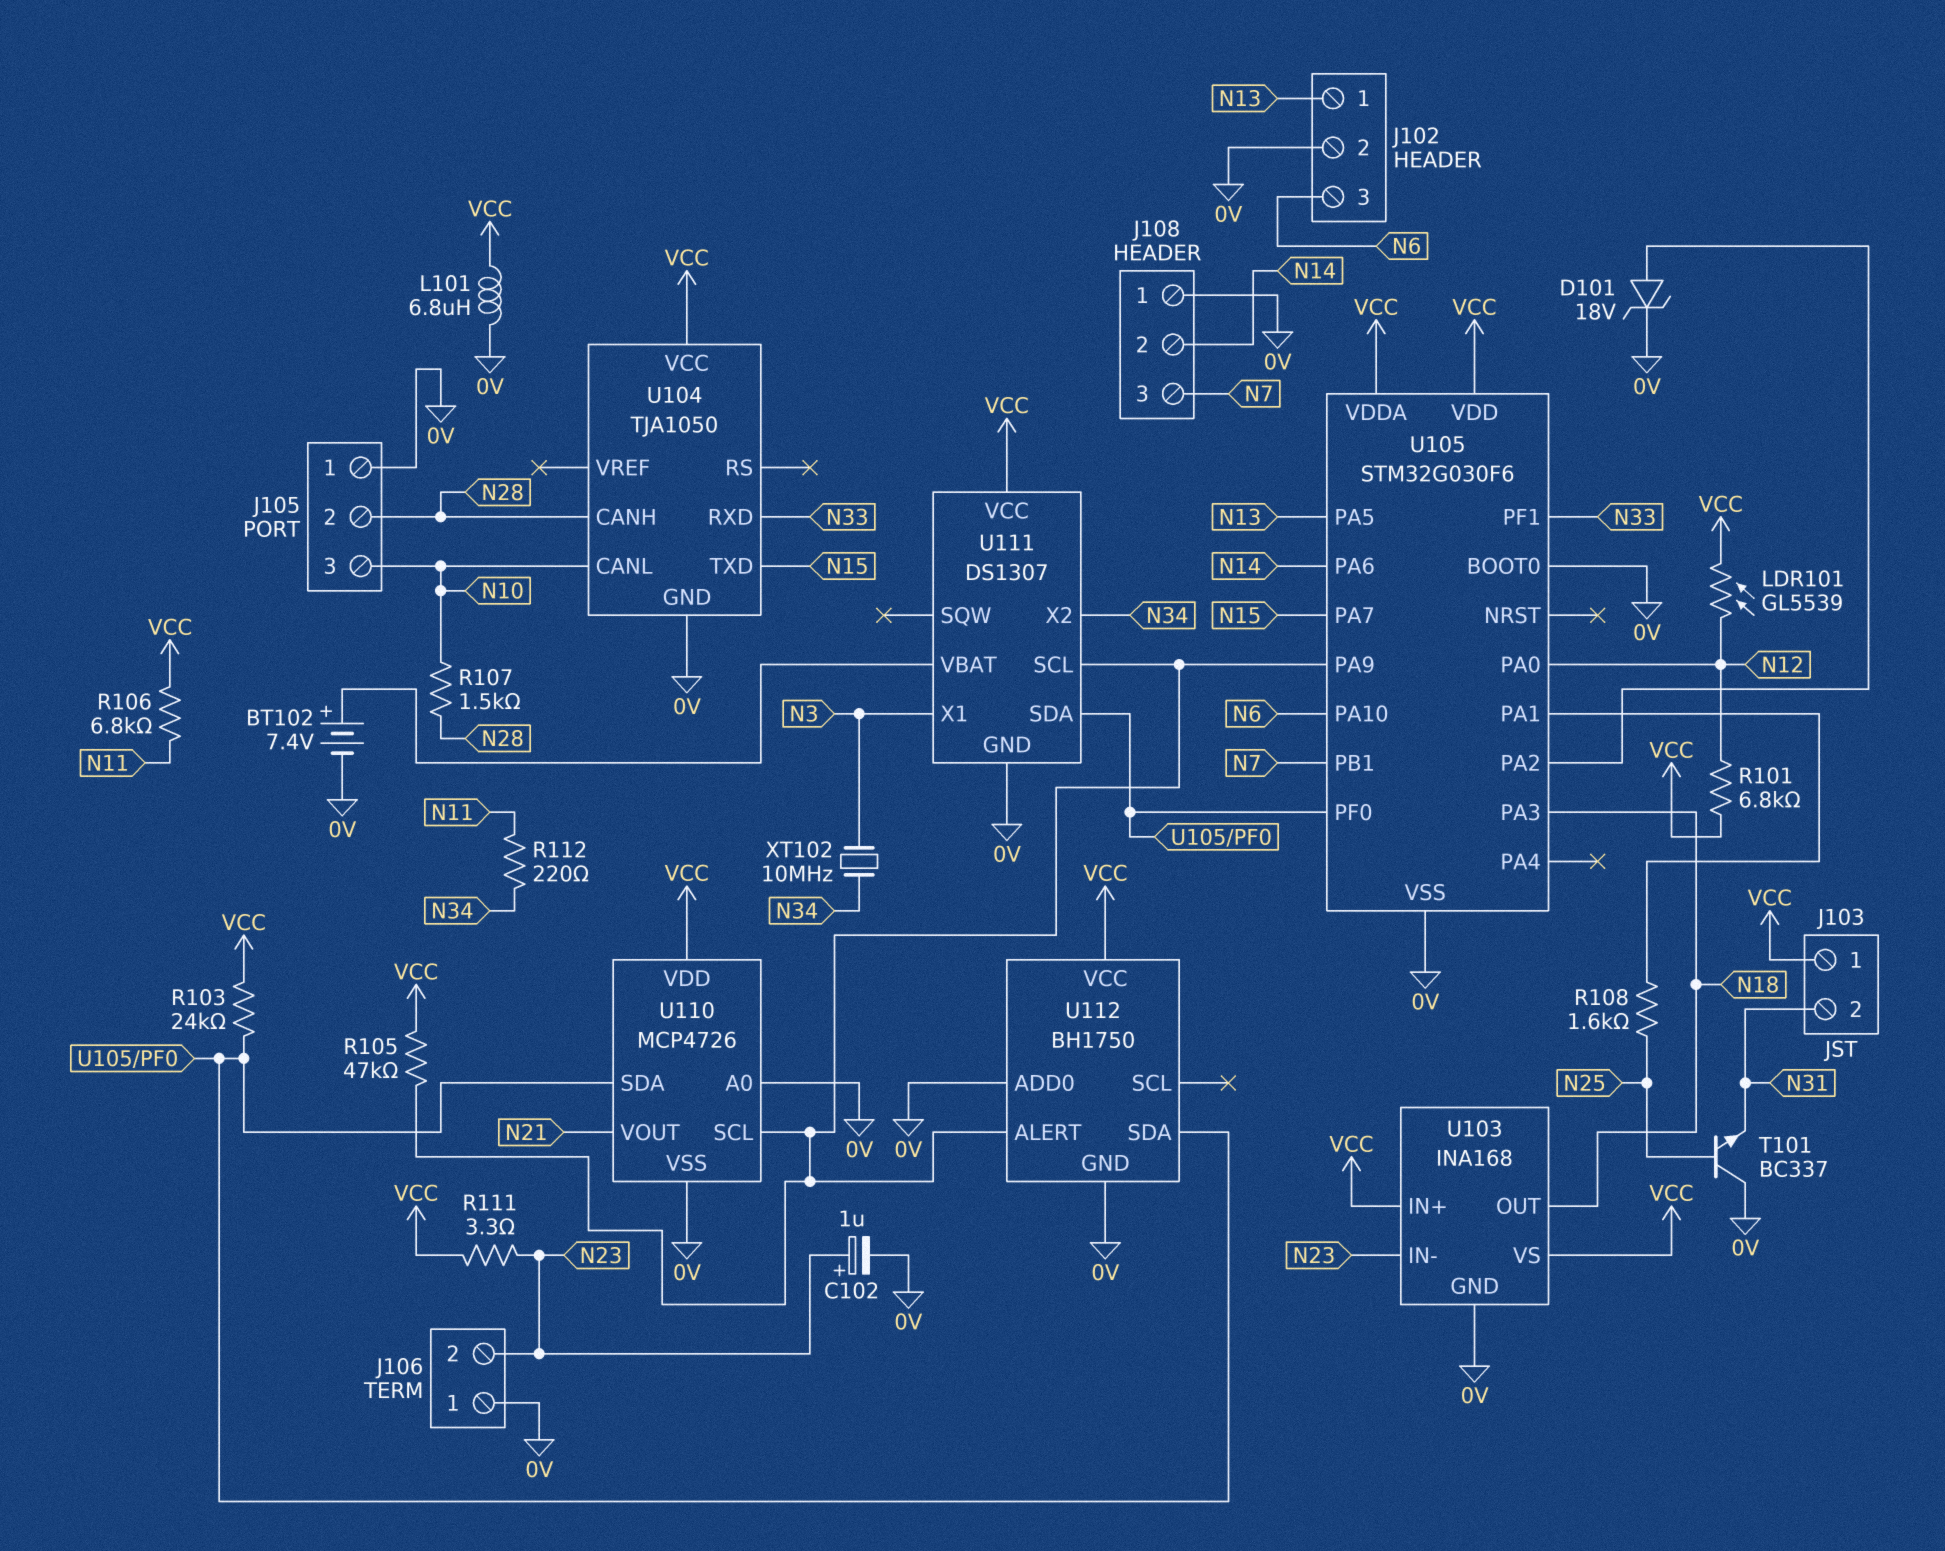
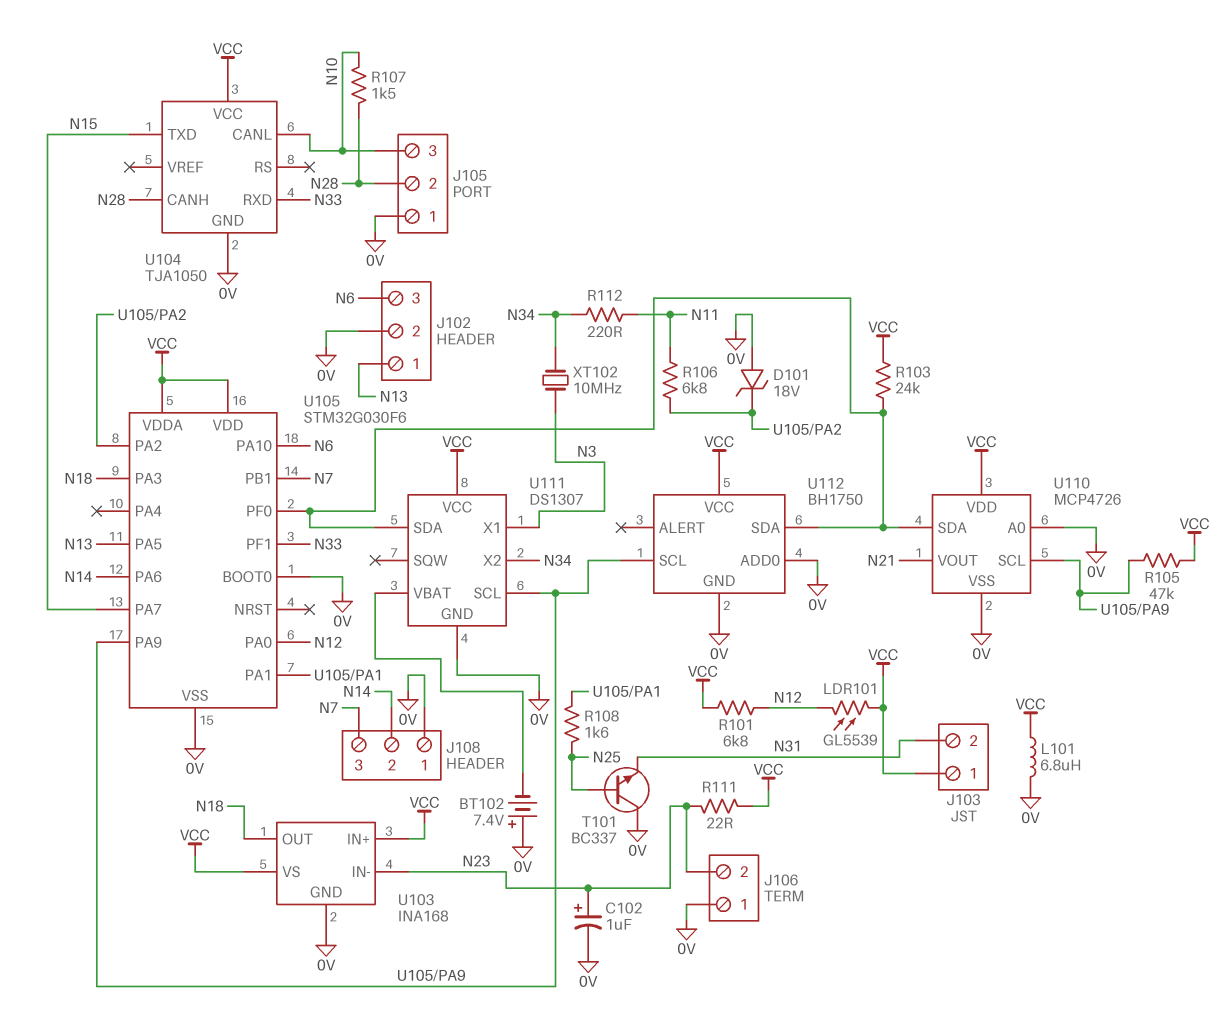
BT102: 7.4V (plus U111/VBAT, minus 0V) -> 7.4V (plus 0V, minus U111/VBAT)
D101: zener 18V (A U105/PA2, K 0V) -> zener 18V (A 0V, K U105/PA2)
R106: 6.8k (N11, VCC) -> 6.8k (N11, U105/PA2)
R111: 3.3 (N23, VCC) -> 22 (N23, VCC)
U112 pin ALERT: U105/PA9 -> none
U112 pin SCL: none -> U105/PA9

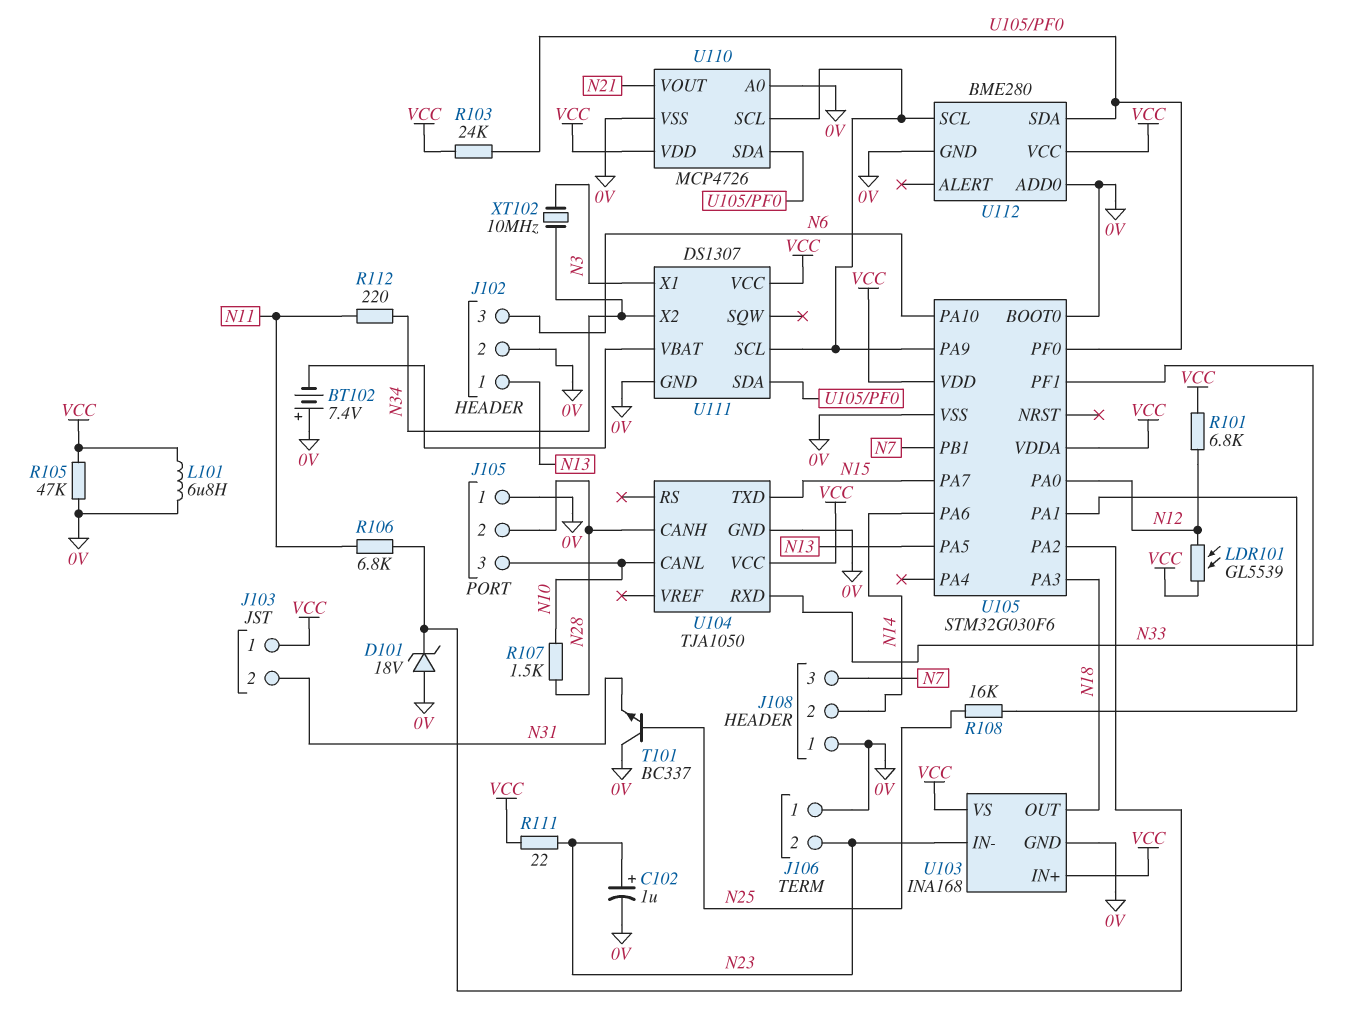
R105: 47k (U105/PA9, VCC) -> 47k (0V, VCC)
R108: 1.6k (N25, U105/PA1) -> 16k (N25, U105/PA1)
U112: BH1750 -> BME280

